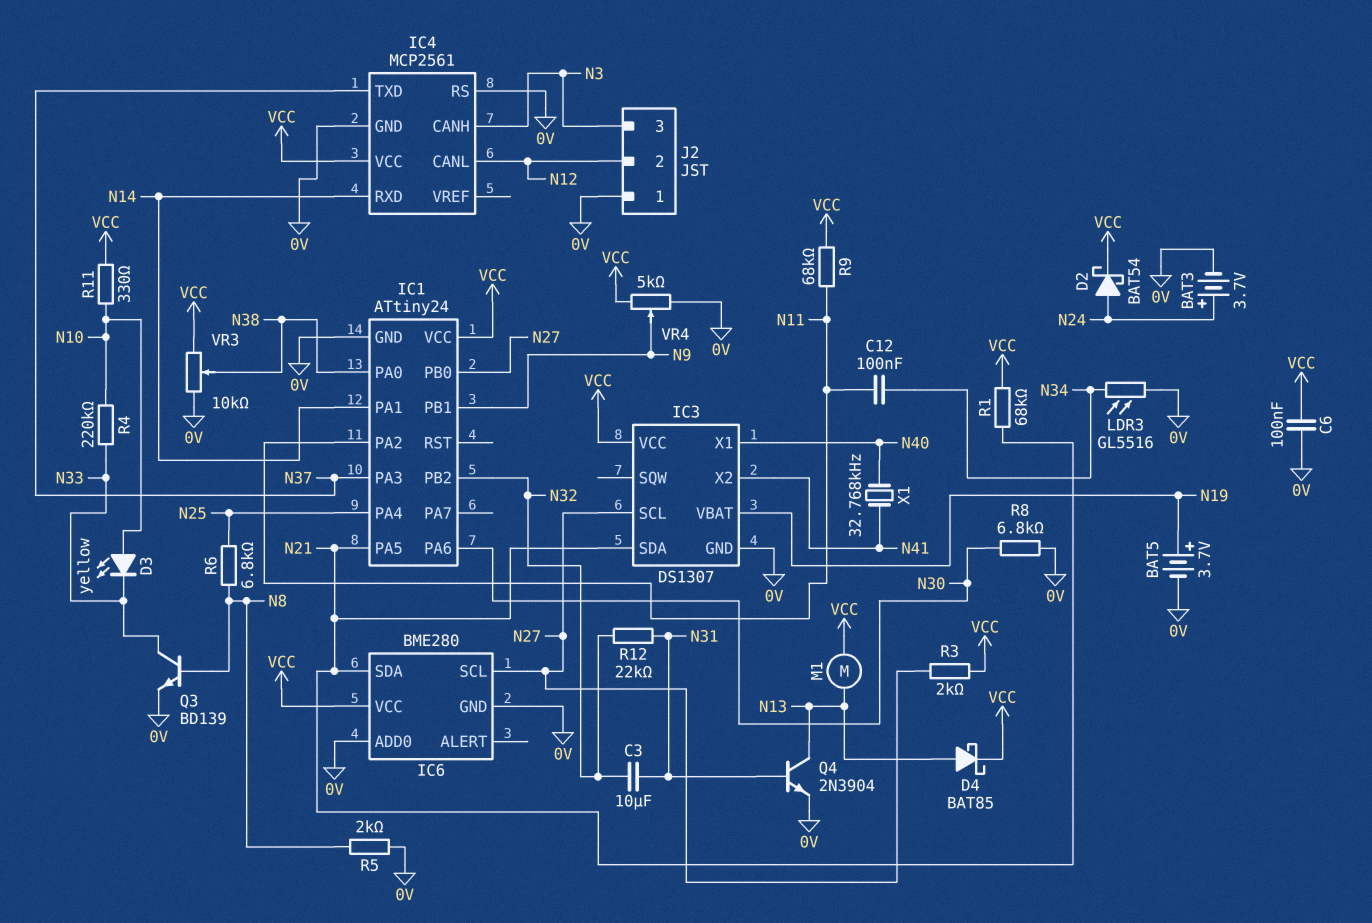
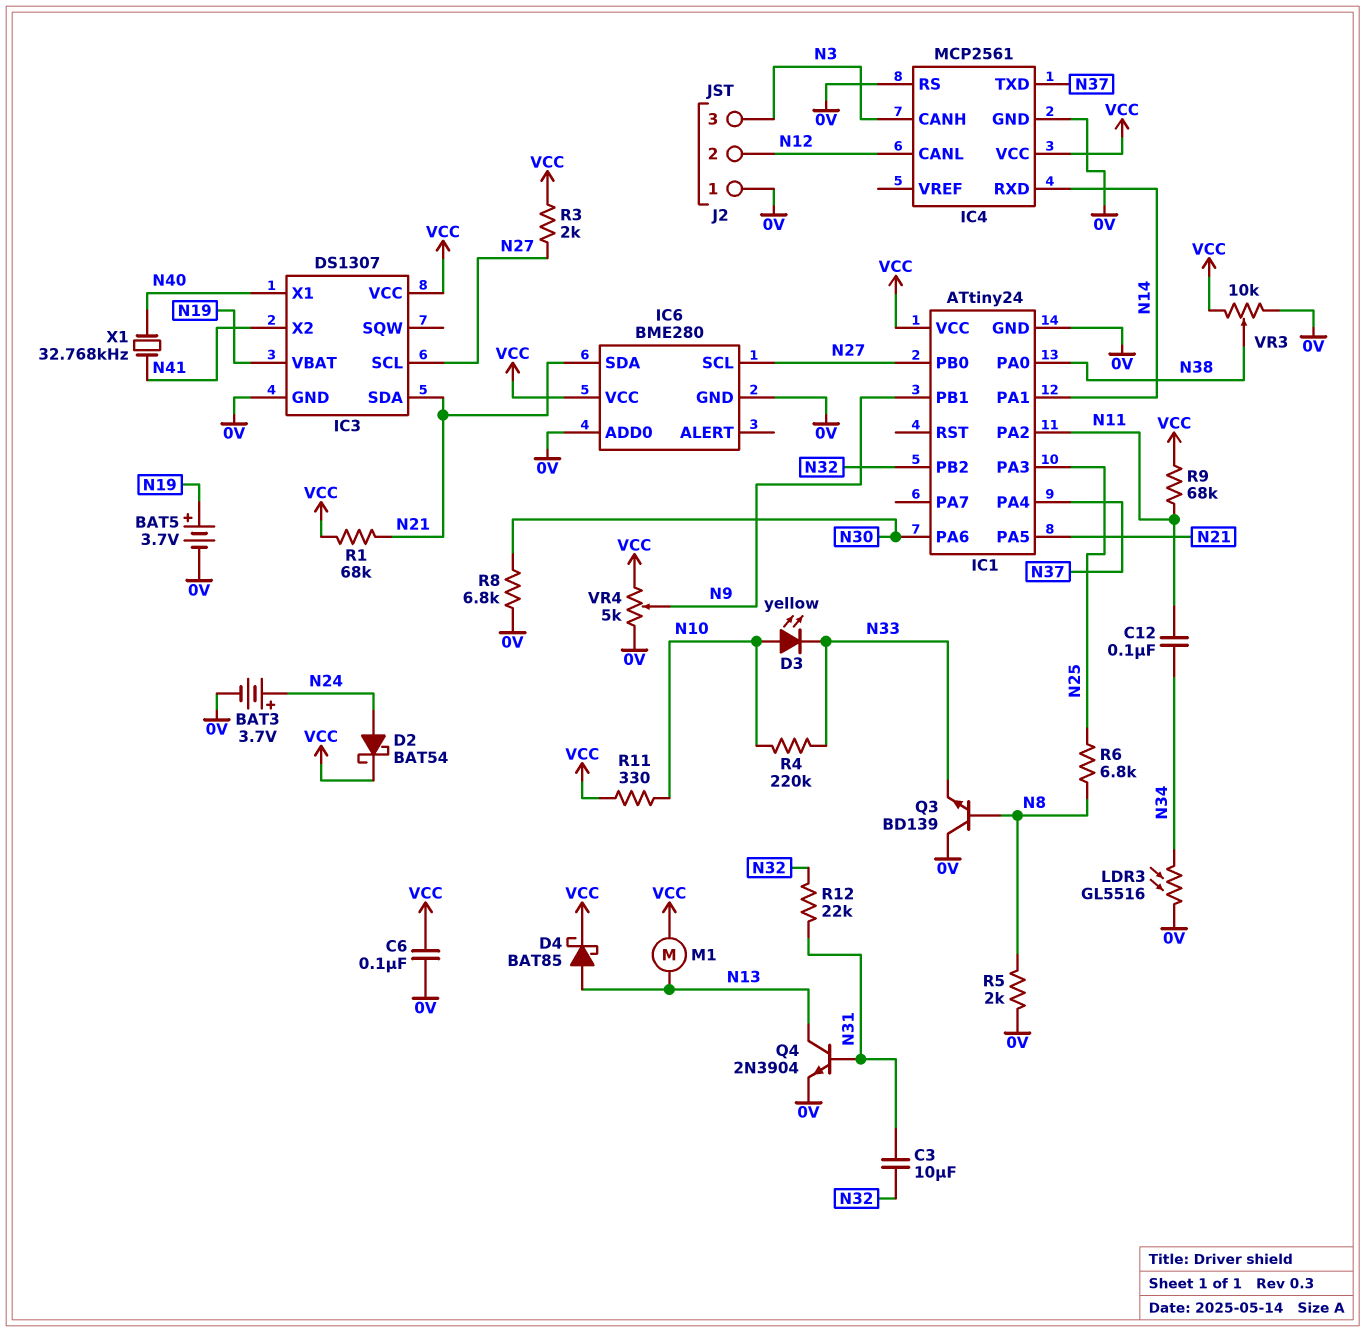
IC1 pin PA3: N37 -> N25
IC1 pin PA4: N25 -> N37
Q3: NPN BD139 (B N8, C N33, E 0V) -> NPN BD139 (B N8, C 0V, E N33)

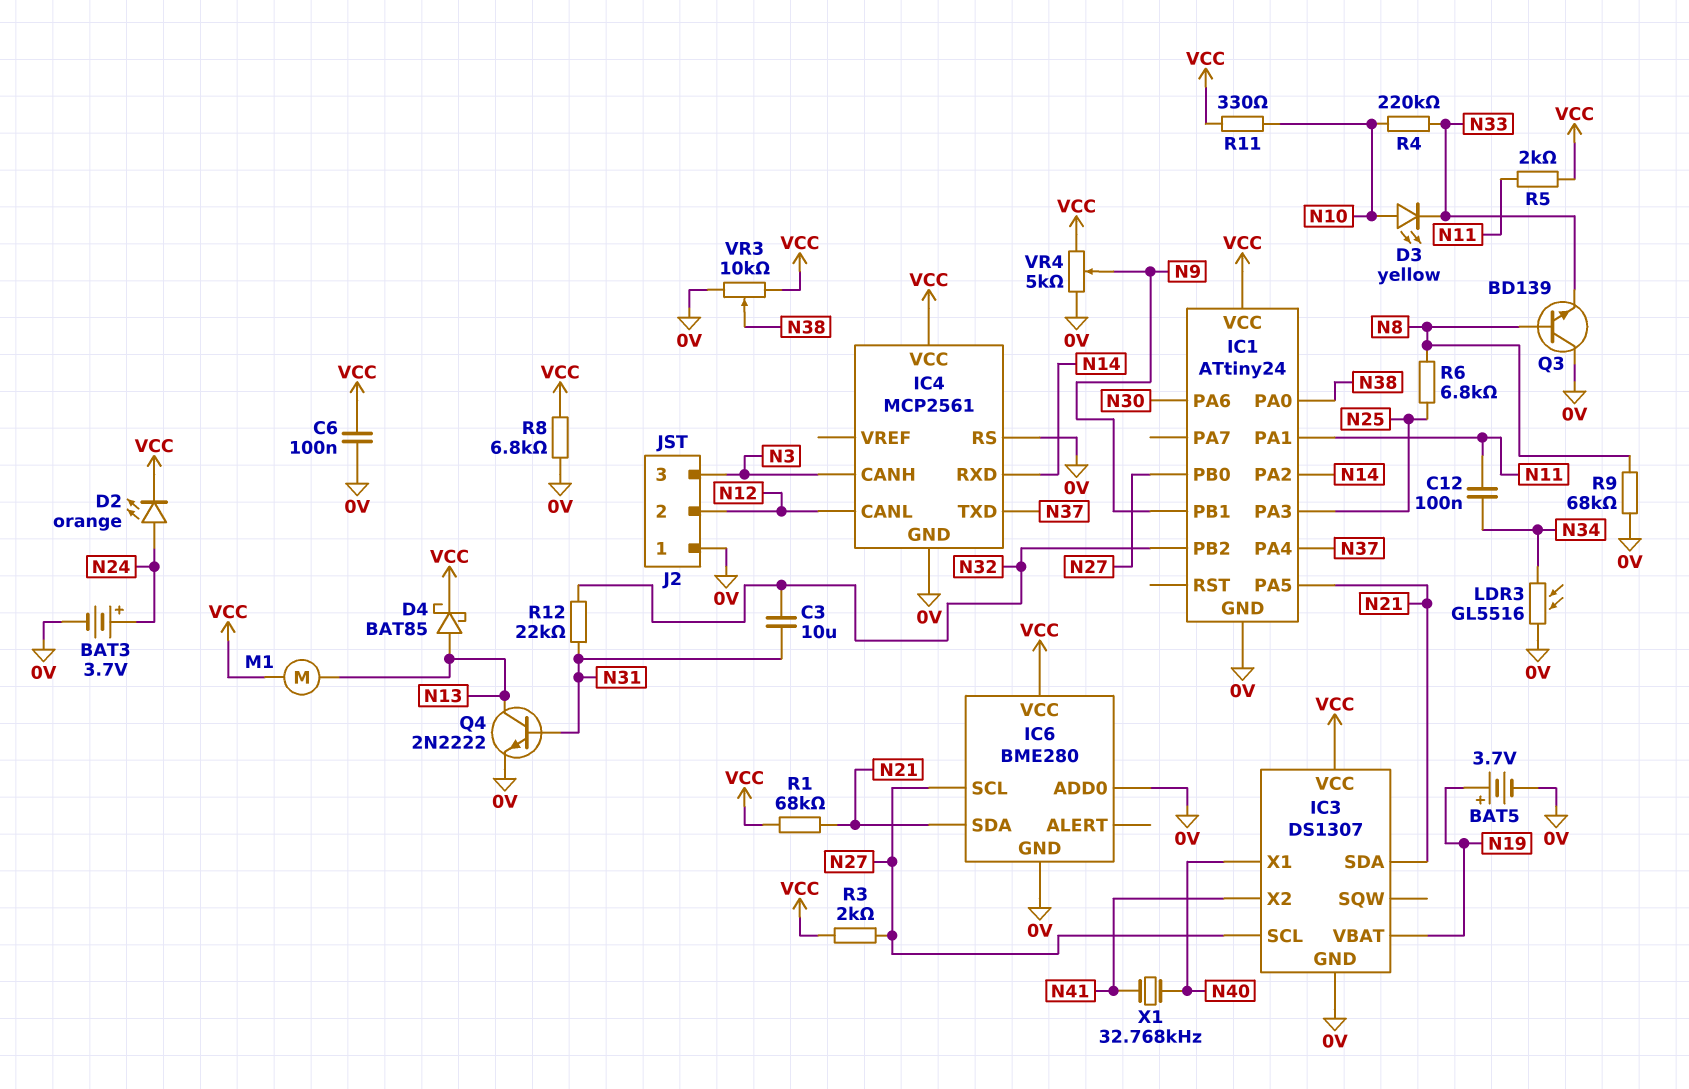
D2: schottky BAT54 (A N24, K VCC) -> LED orange (A N24, K VCC)
IC1 pin PA1: N14 -> N11
IC1 pin PA2: N11 -> N14
Q4: NPN 2N3904 (B N31, C N13, E 0V) -> NPN 2N2222 (B N31, C N13, E 0V)
R5: 2k (0V, N8) -> 2k (N11, VCC)
R8: 6.8k (0V, N30) -> 6.8k (0V, VCC)
R9: 68k (N11, VCC) -> 68k (0V, N8)

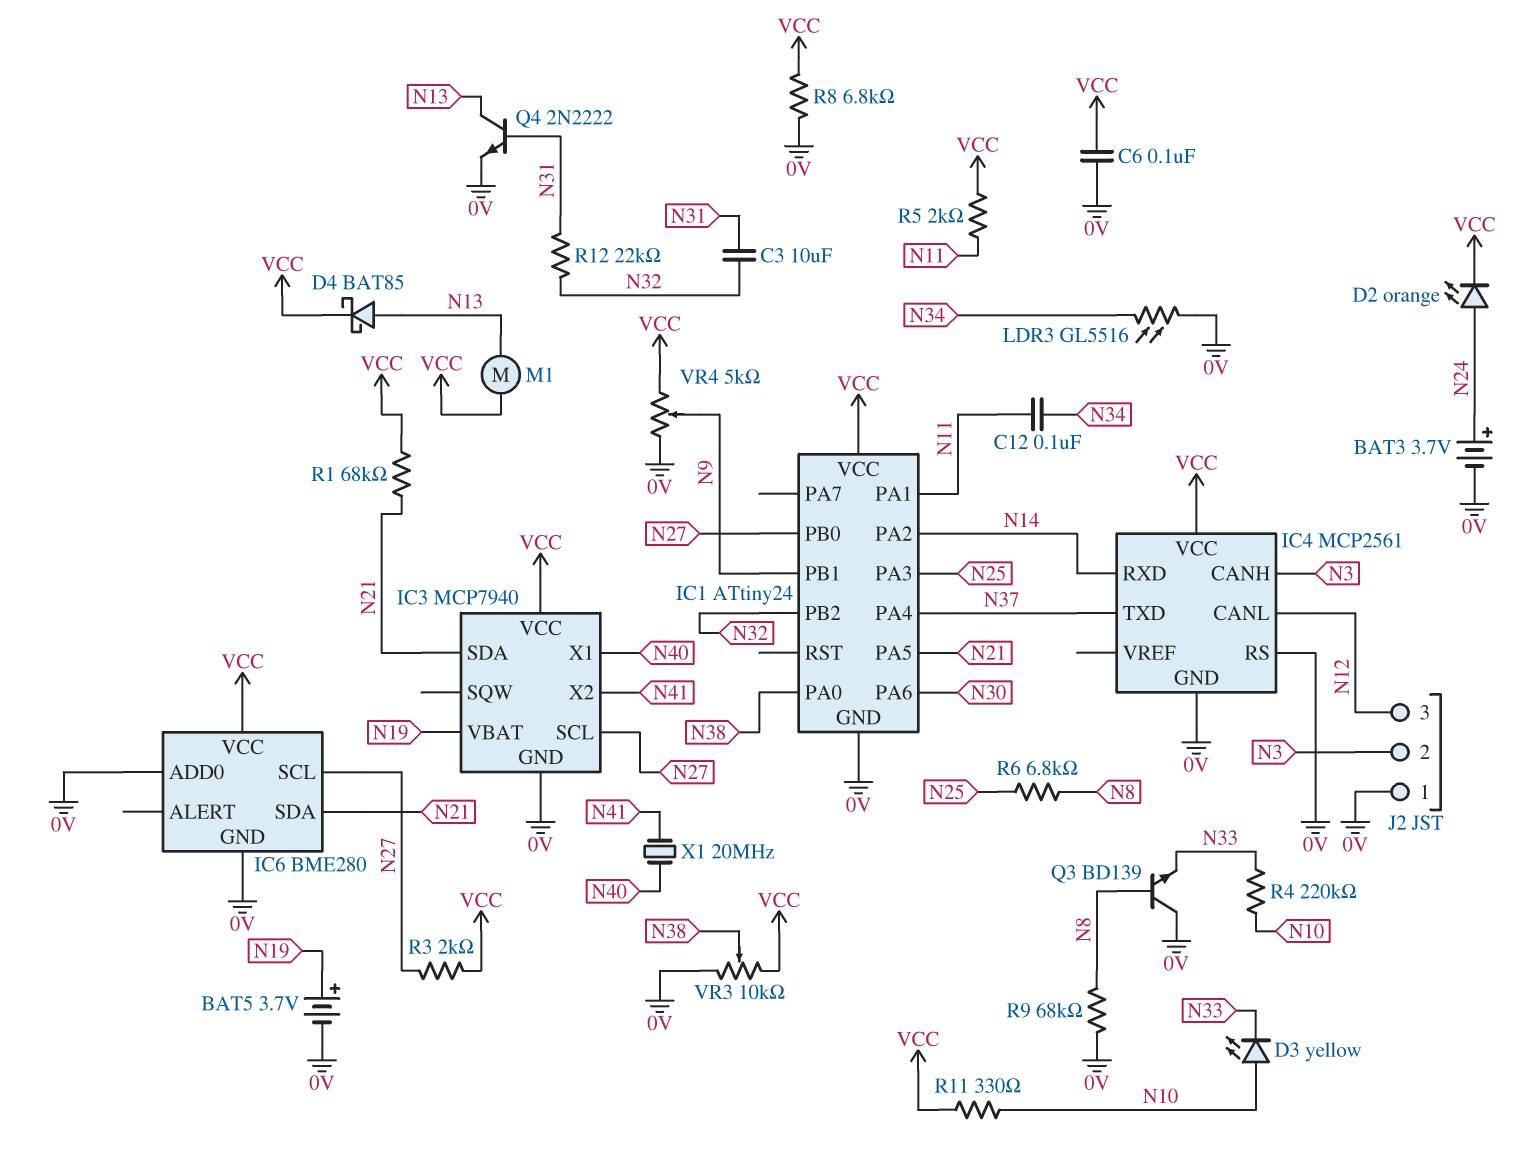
IC3: DS1307 -> MCP7940
J2 pin 2: N12 -> N3
J2 pin 3: N3 -> N12
X1: 32.768kHz (N40, N41) -> 20MHz (N40, N41)

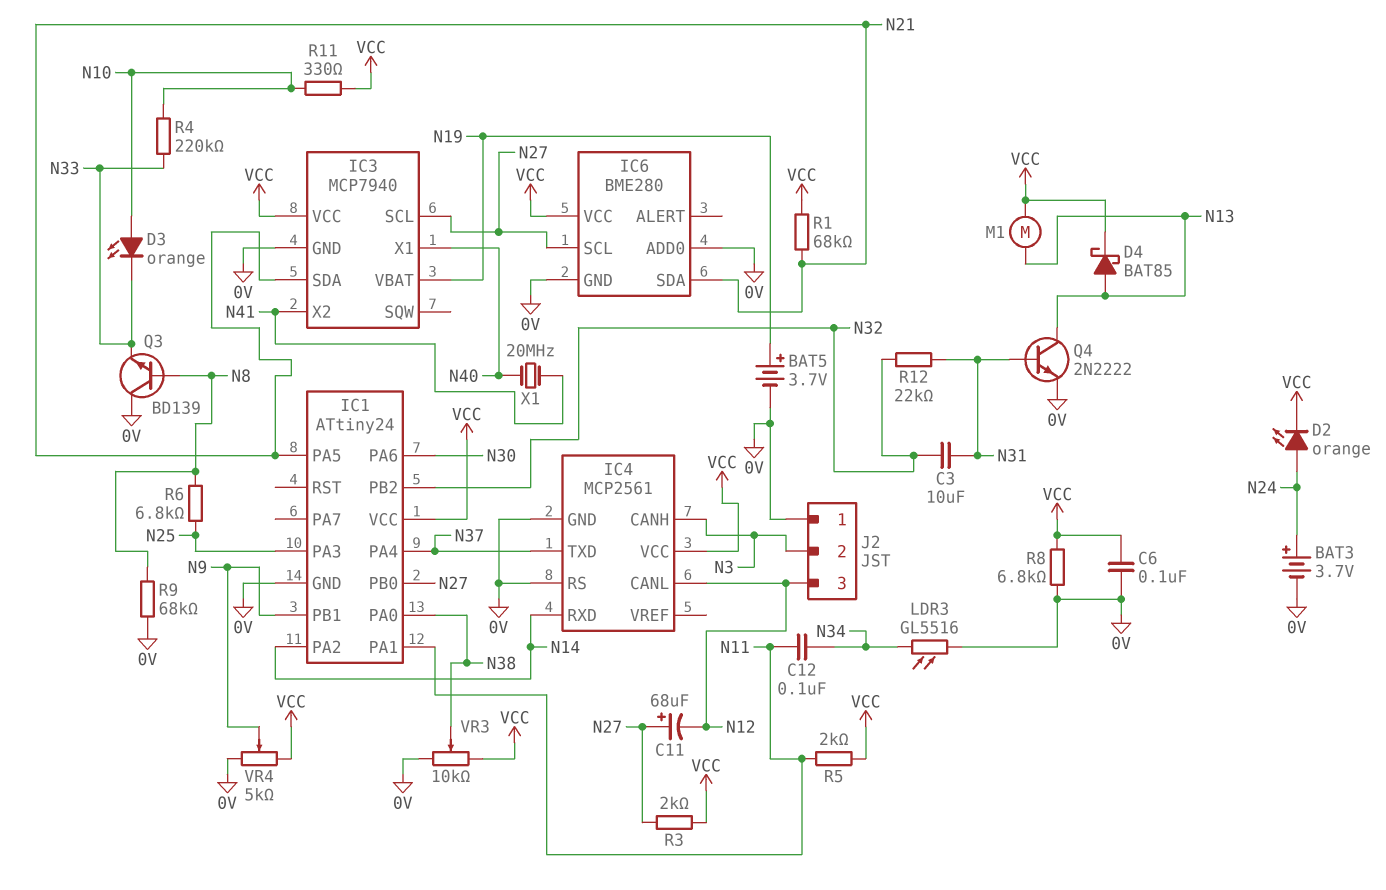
C11: none -> 68uF (plus N27, minus N12)
D3: LED yellow (A N10, K N33) -> LED orange (A N10, K N33)

